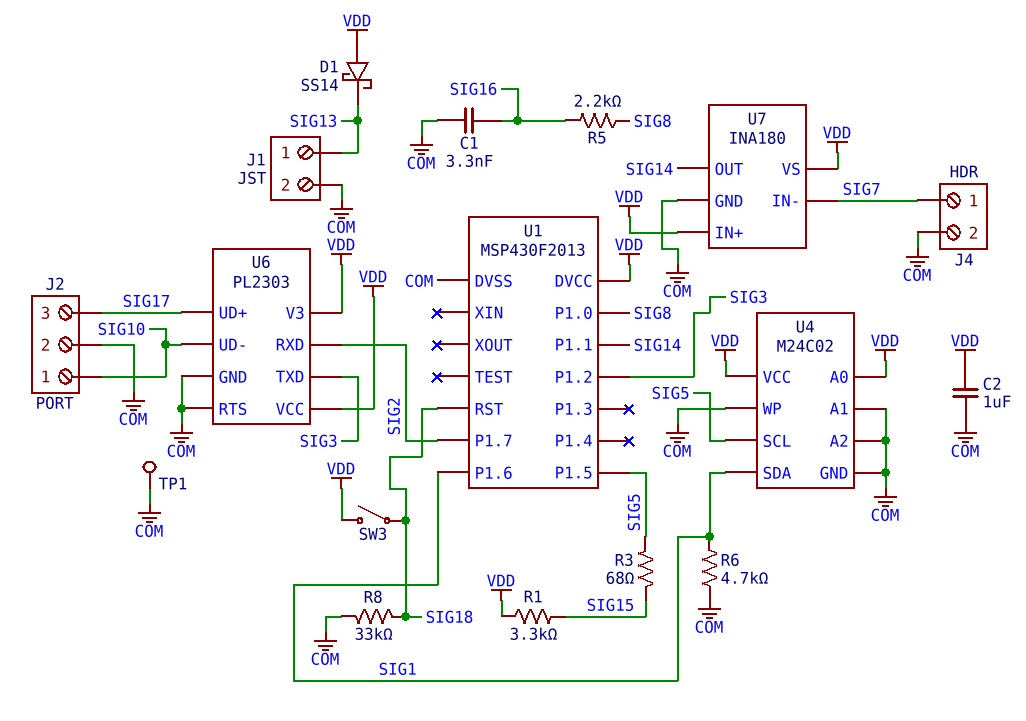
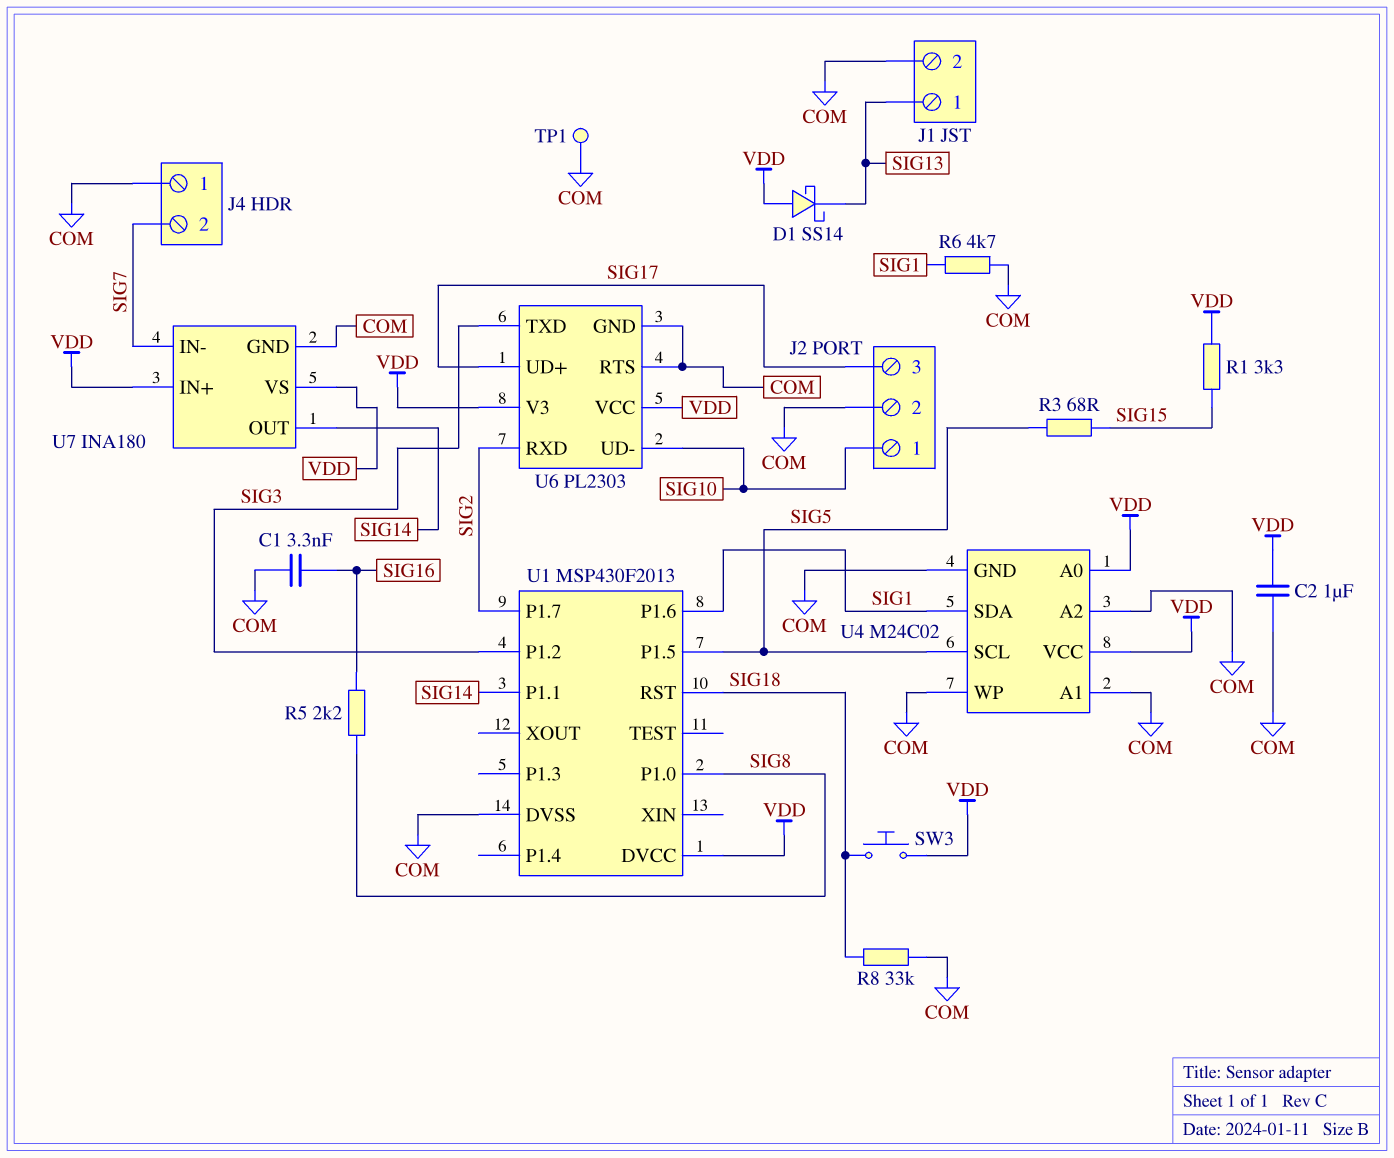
J4 pin 1: SIG7 -> COM
J4 pin 2: COM -> SIG7
SW3: switch (SIG18, VDD) -> button (SIG18, VDD)

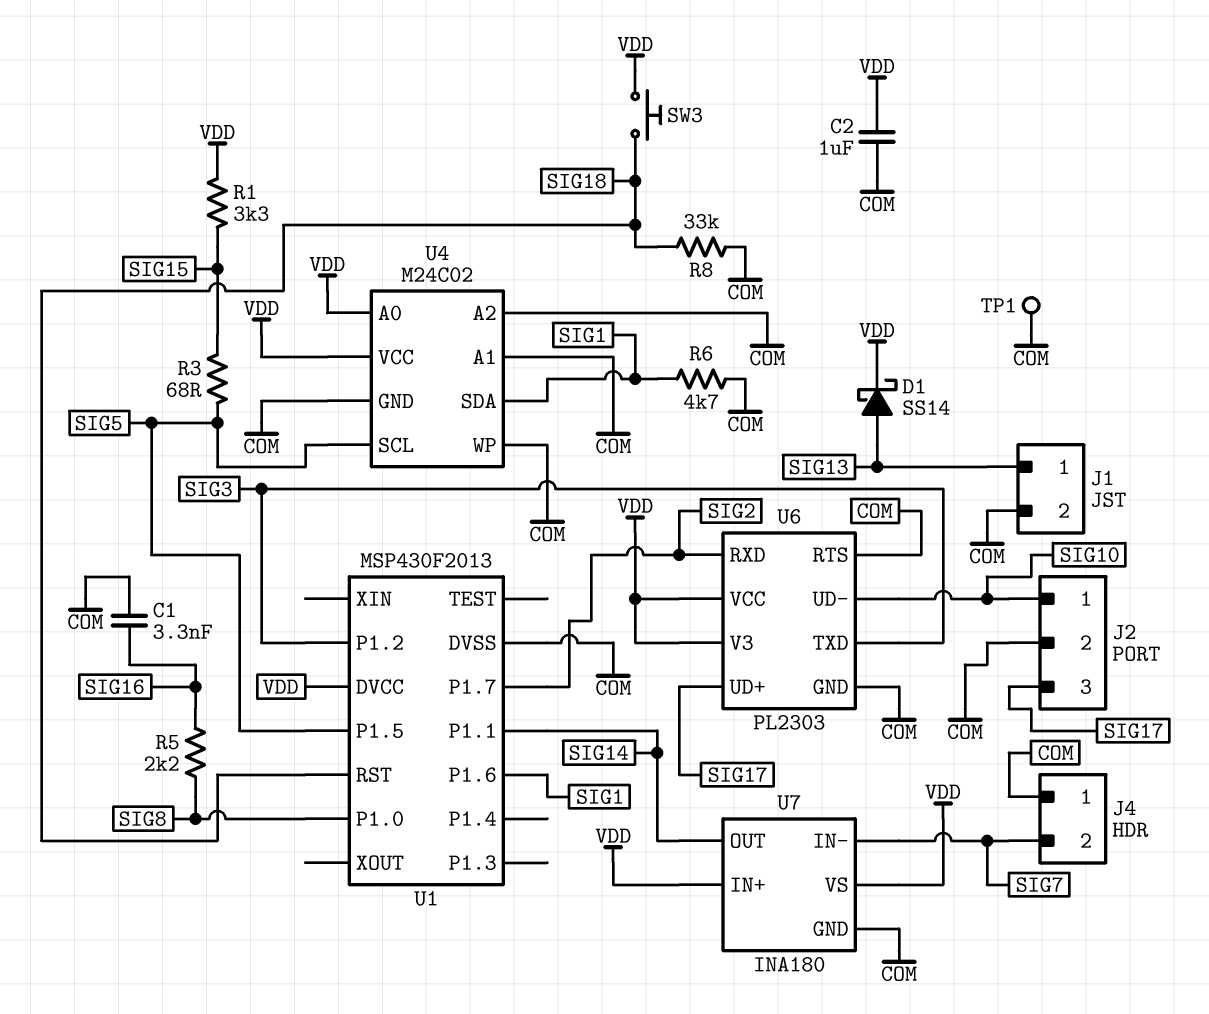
D1: schottky SS14 (A VDD, K SIG13) -> schottky SS14 (A SIG13, K VDD)

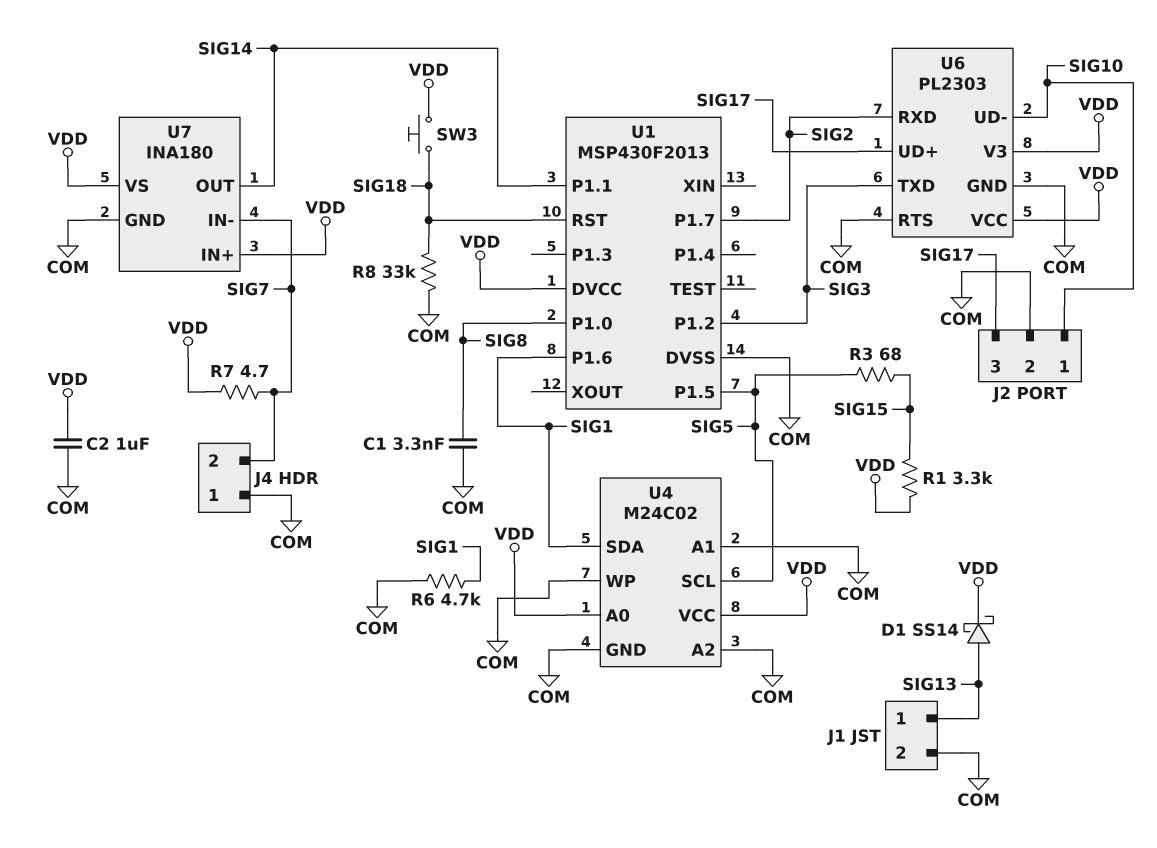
C1: 3.3nF (COM, SIG16) -> 3.3nF (COM, SIG8)
R5: 2.2k (SIG8, SIG16) -> none
R7: none -> 4.7 (SIG7, VDD)
TP1: test point (COM) -> none

